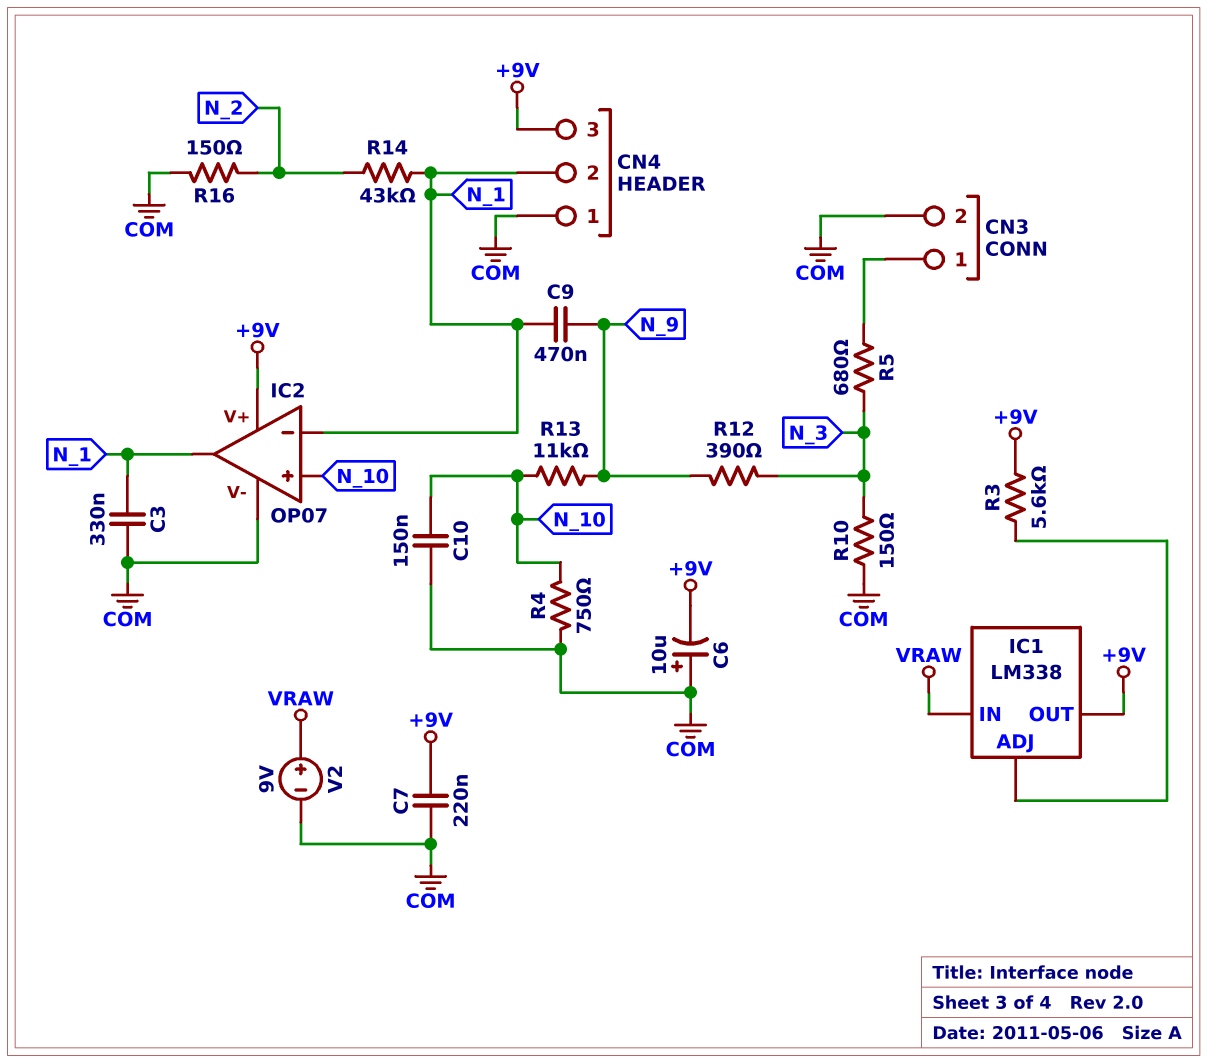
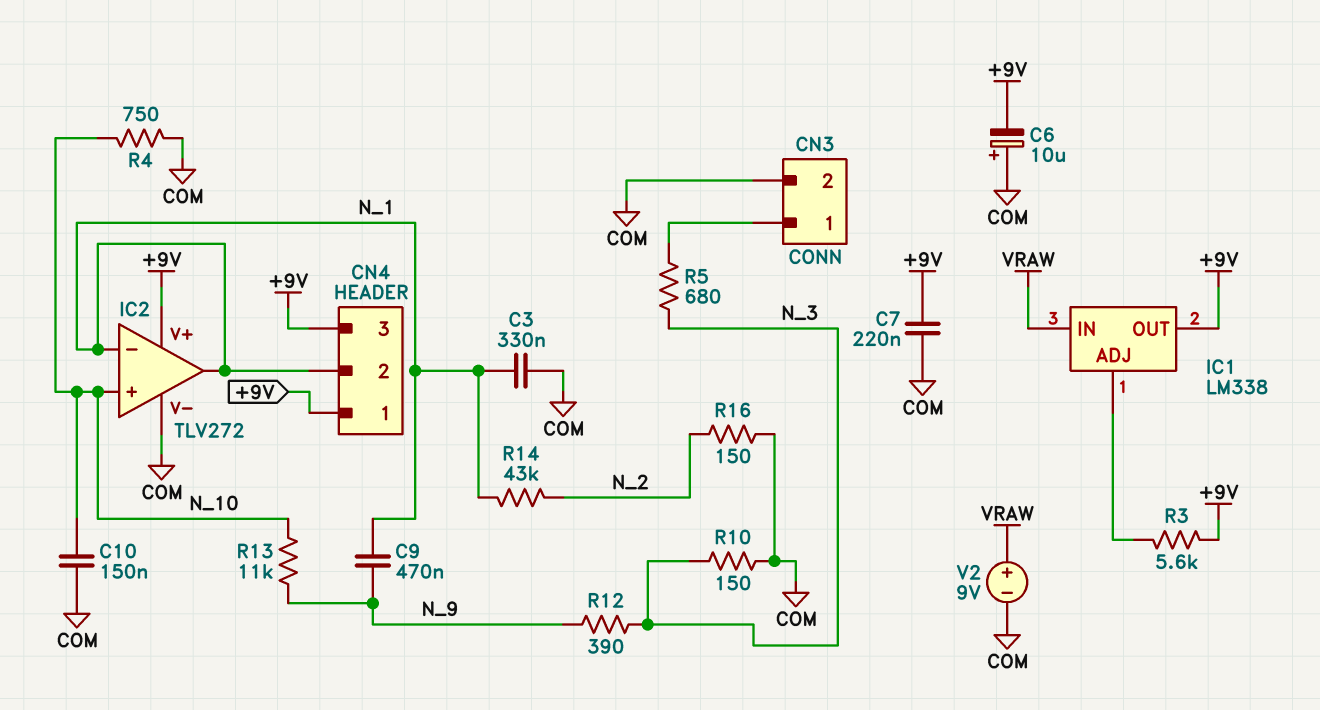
CN4 pin 1: COM -> +9V
IC2: OP07 -> TLV272

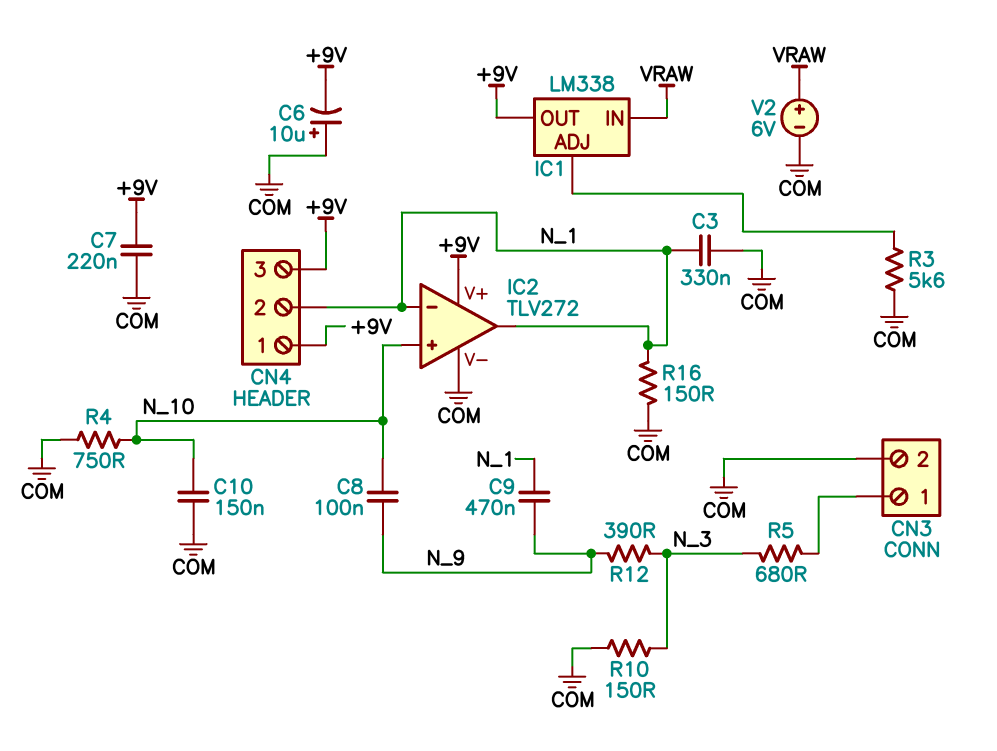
C8: none -> 100nF (N_9, N_10)
R3: 5.6k (+9V, IC1/ADJ) -> 5.6k (COM, IC1/ADJ)
R13: 11k (N_9, N_10) -> none
R14: 43k (N_1, N_2) -> none
R16: 150 (COM, N_2) -> 150 (COM, N_1)
V2: 9V (plus VRAW, minus COM) -> 6V (plus VRAW, minus COM)

